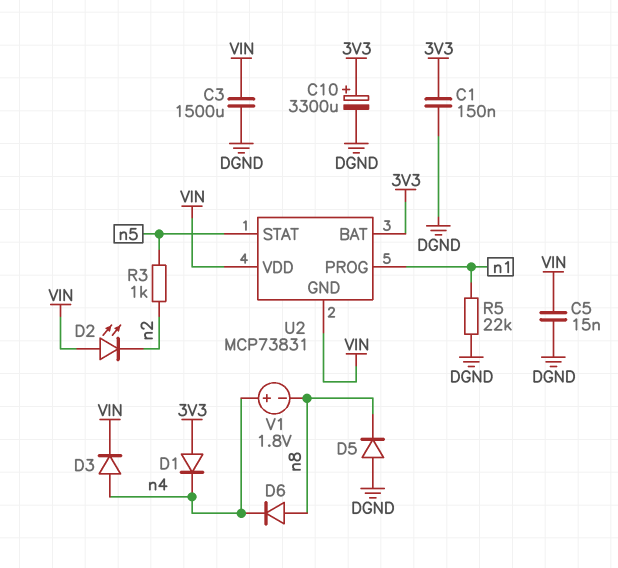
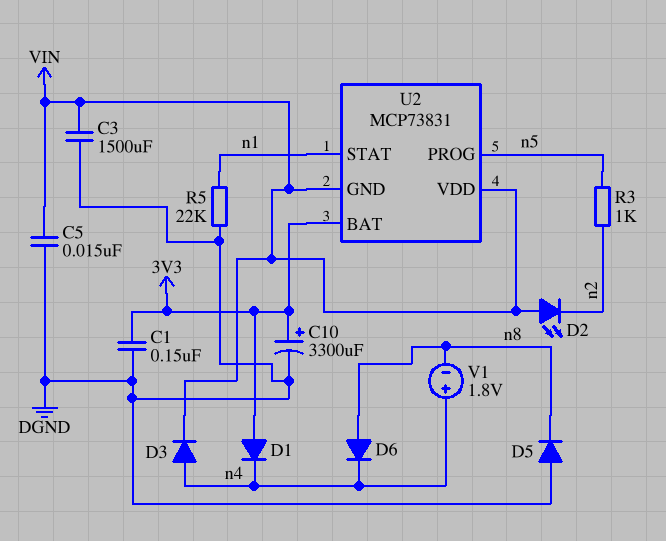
U2 pin PROG: n1 -> n5
U2 pin STAT: n5 -> n1

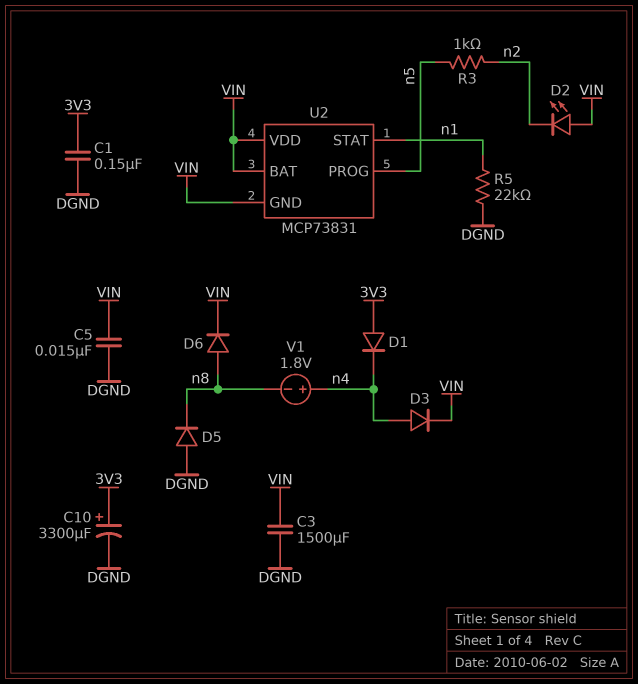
D6: diode (A n8, K n4) -> diode (A n8, K VIN)
U2 pin BAT: 3V3 -> VIN

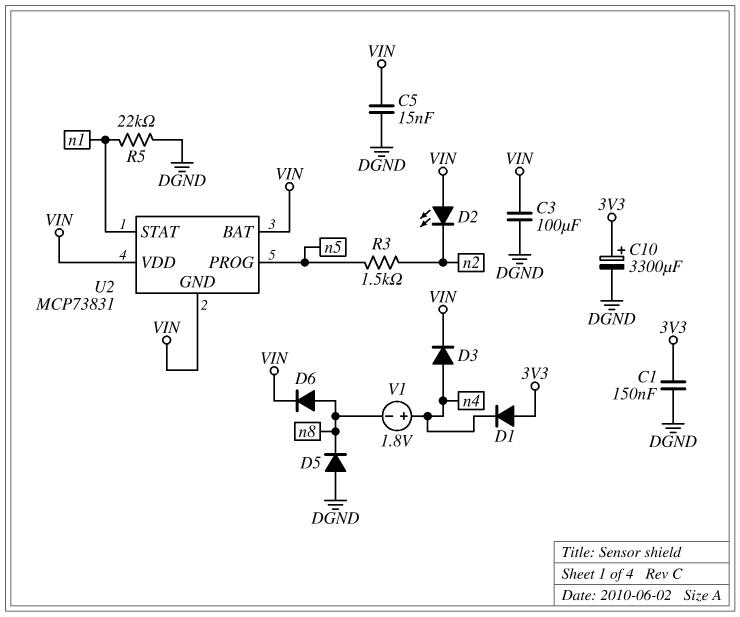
C3: 1500uF (DGND, VIN) -> 100uF (DGND, VIN)
R3: 1k (n2, n5) -> 1.5k (n2, n5)

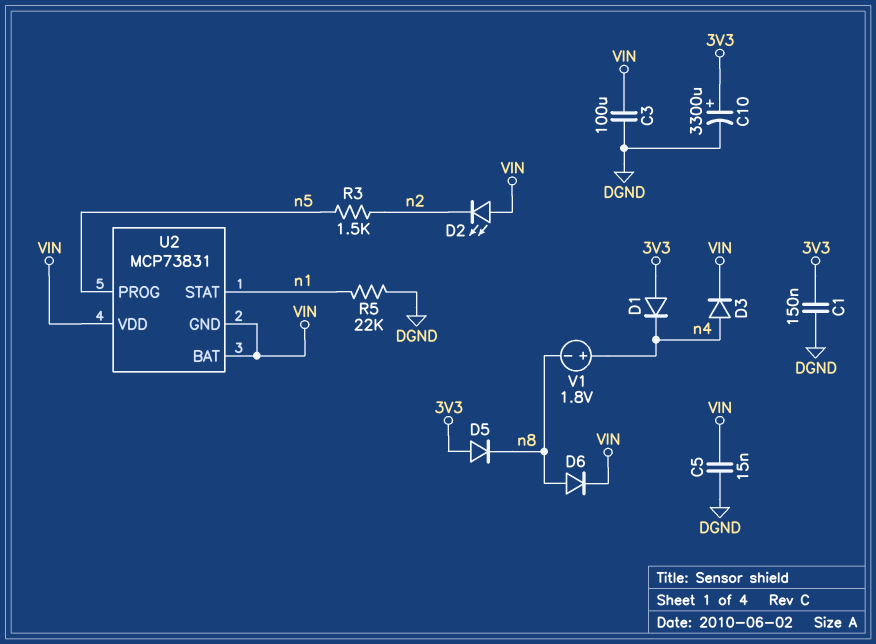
D5: diode (A DGND, K n8) -> diode (A 3V3, K n8)

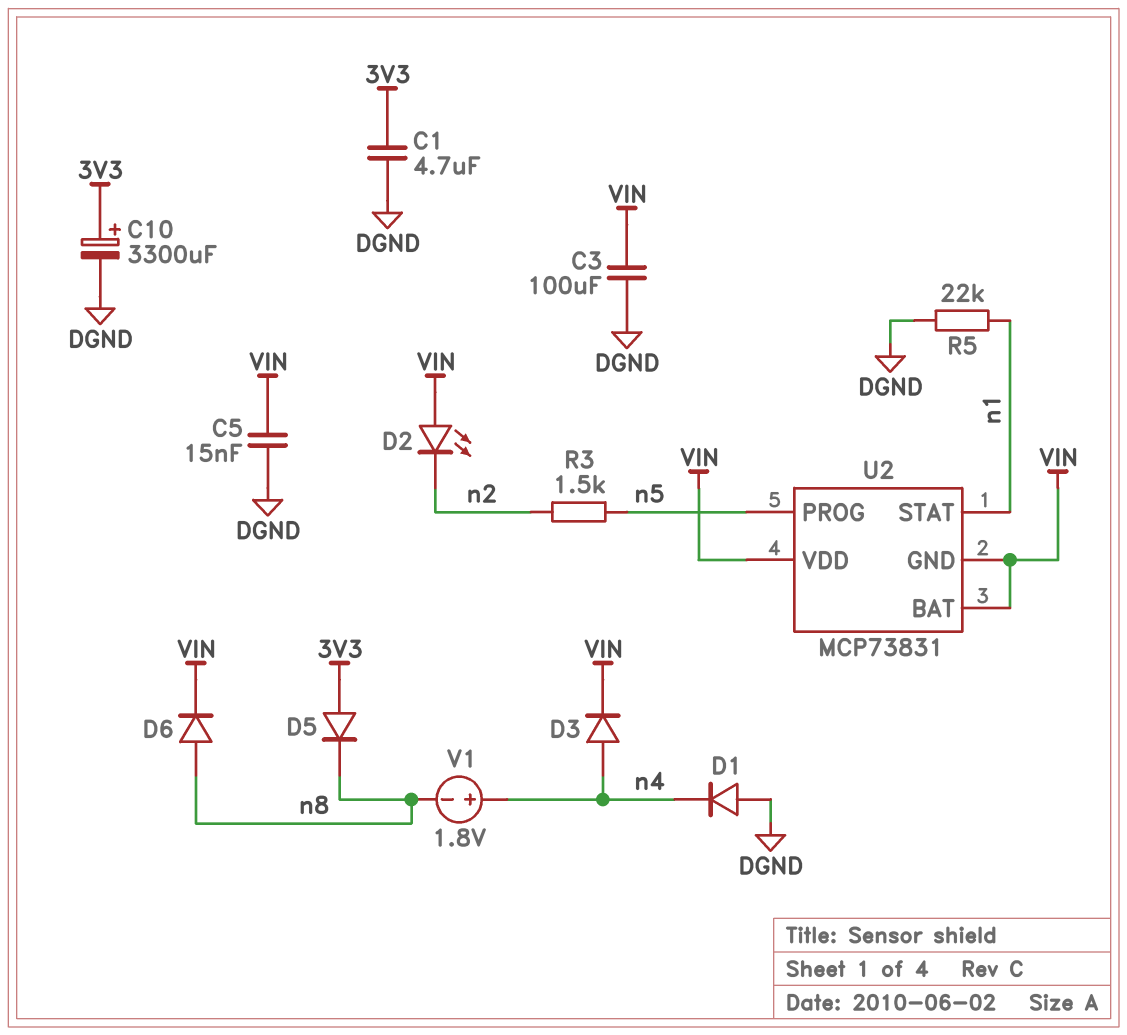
C1: 150nF (3V3, DGND) -> 4.7uF (3V3, DGND)
D1: diode (A 3V3, K n4) -> diode (A DGND, K n4)

